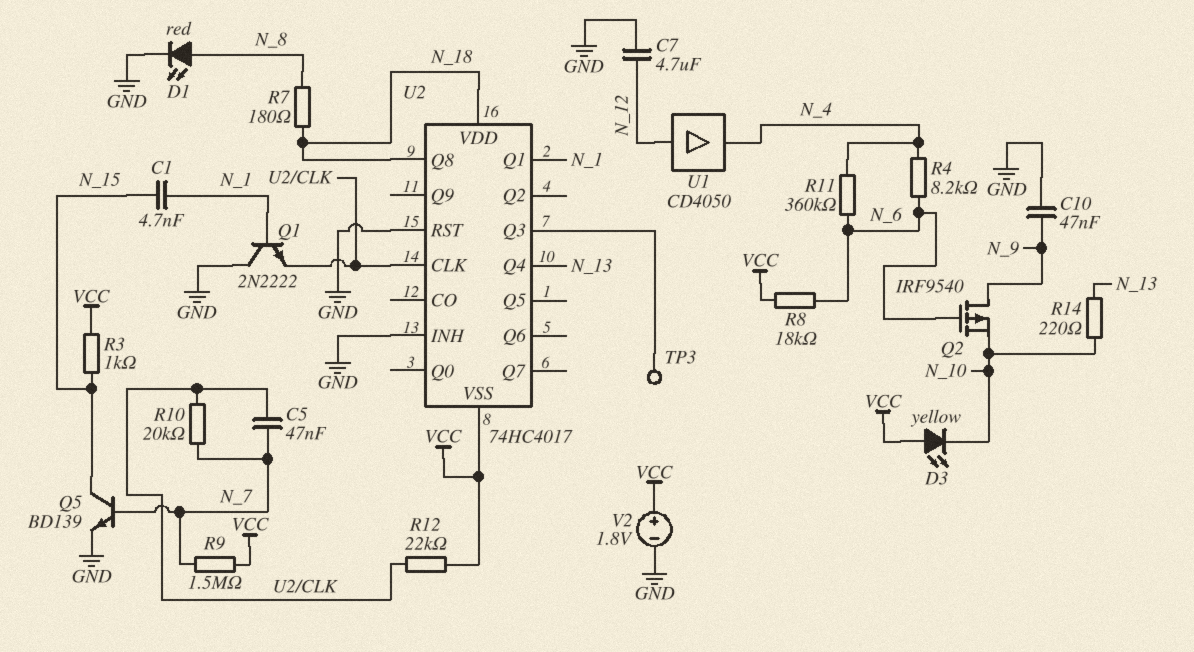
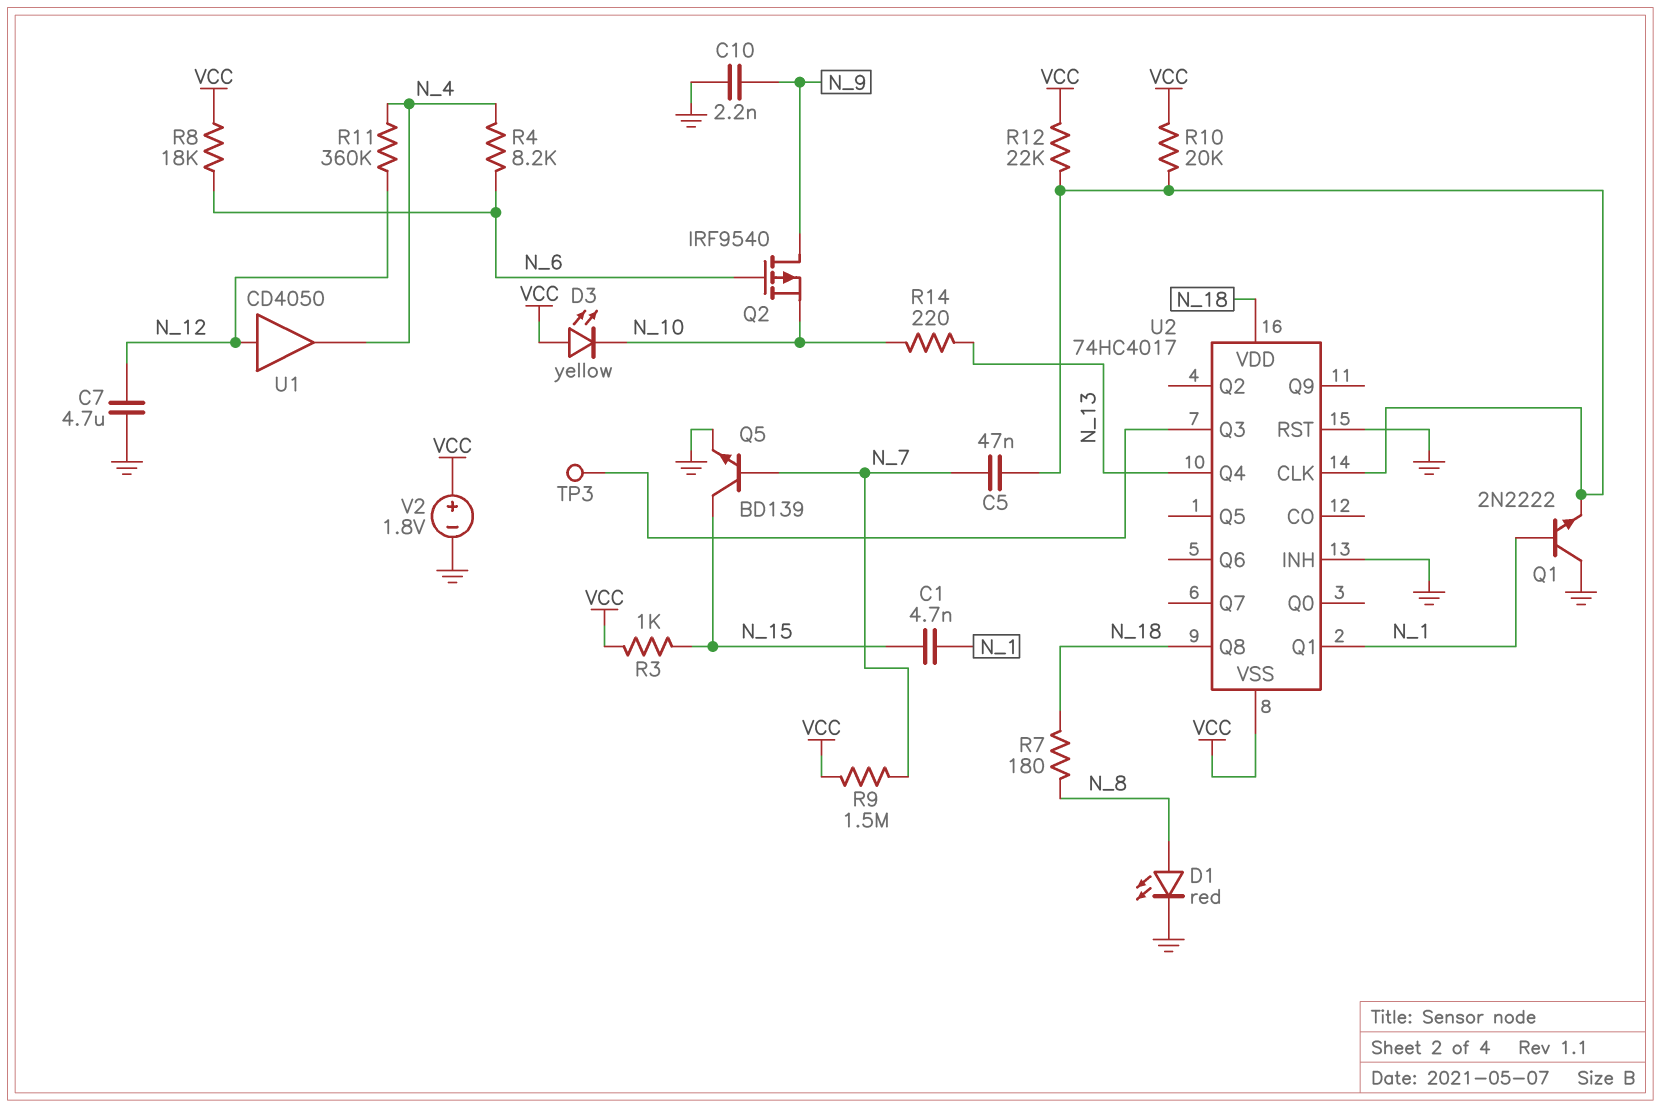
C10: 47nF (GND, N_9) -> 2.2nF (GND, N_9)
R10: 20k (N_7, U2/CLK) -> 20k (U2/CLK, VCC)
R11: 360k (N_4, N_6) -> 360k (N_4, N_12)

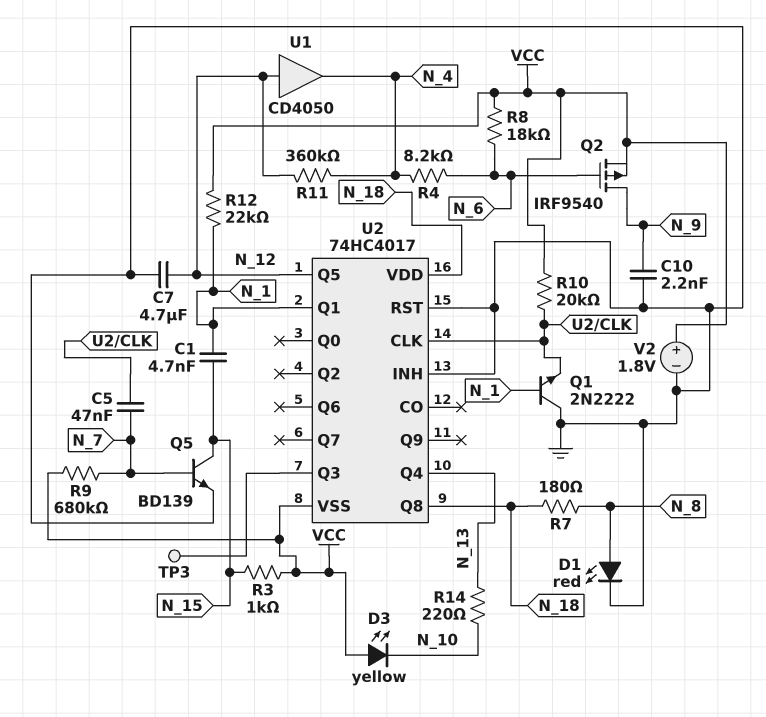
Q2: PMOS IRF9540 (G N_6, D N_9, S N_10) -> PMOS IRF9540 (G N_6, D N_9, S VCC)
R9: 1.5M (N_7, VCC) -> 680k (N_7, VCC)
R12: 22k (U2/CLK, VCC) -> 22k (N_1, VCC)
U2 pin Q5: none -> N_12

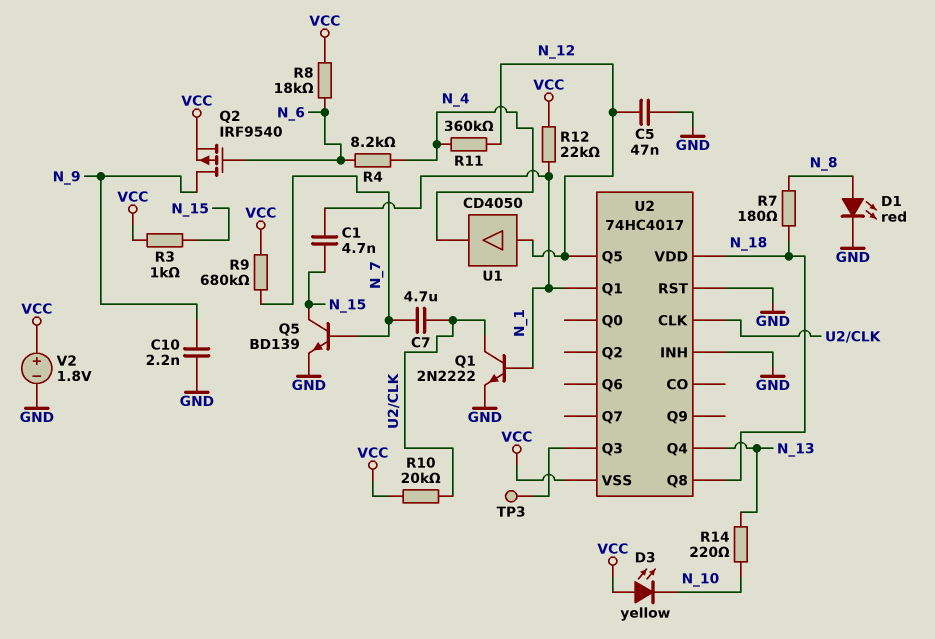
C5: 47nF (N_7, U2/CLK) -> 47nF (GND, N_12)
C7: 4.7uF (GND, N_12) -> 4.7uF (N_7, U2/CLK)
Q1: NPN 2N2222 (B N_1, C GND, E U2/CLK) -> NPN 2N2222 (B N_1, C U2/CLK, E GND)

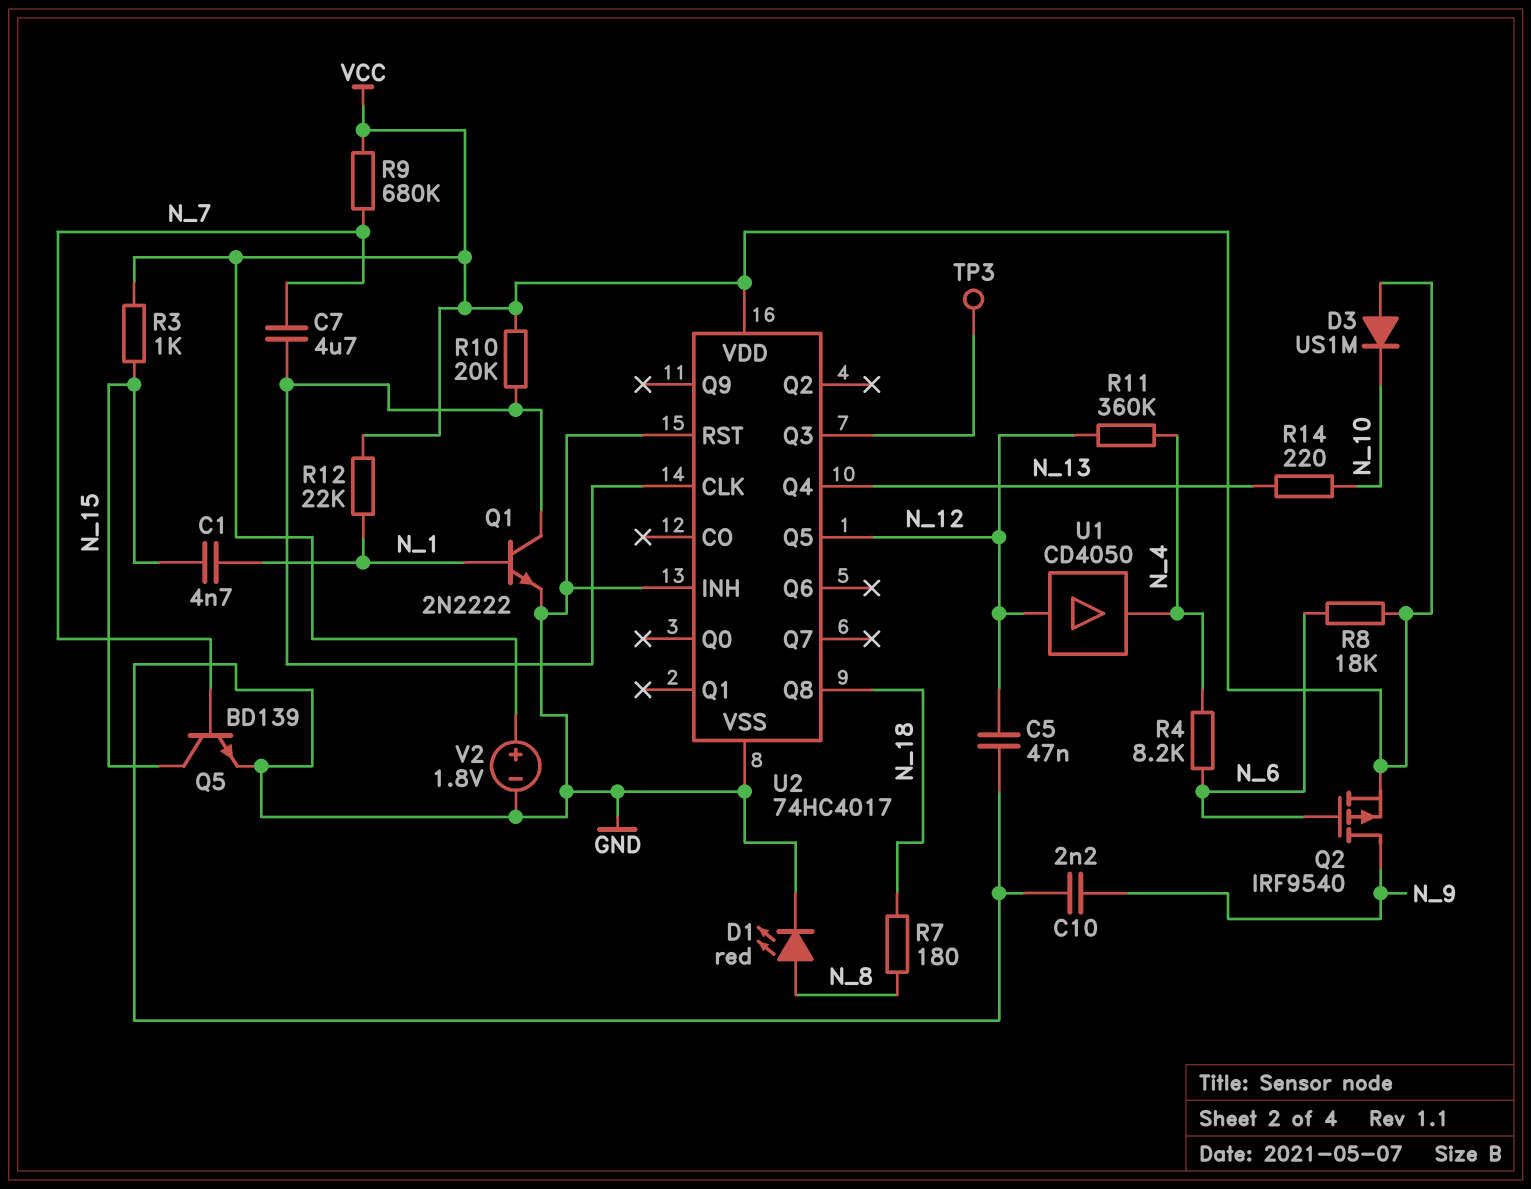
D3: LED yellow (A VCC, K N_10) -> diode US1M (A VCC, K N_10)
U2 pin Q1: N_1 -> none
U2 pin VDD: N_18 -> VCC
U2 pin VSS: VCC -> GND

